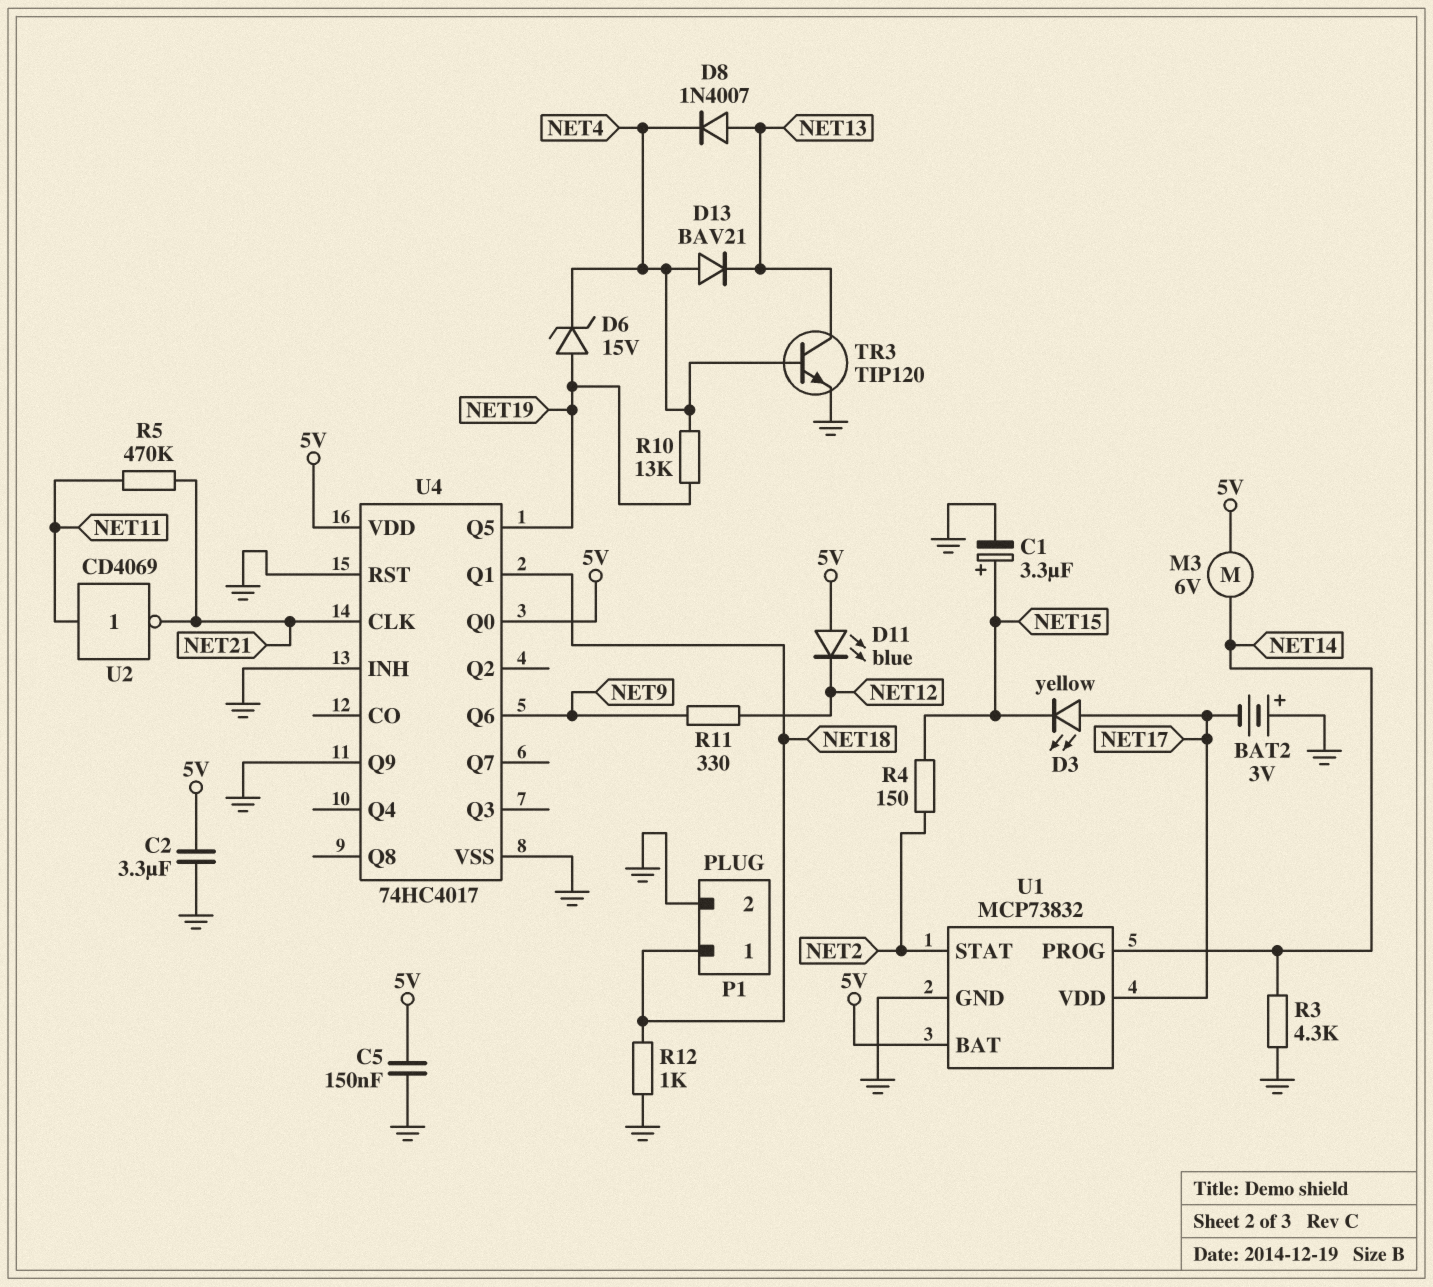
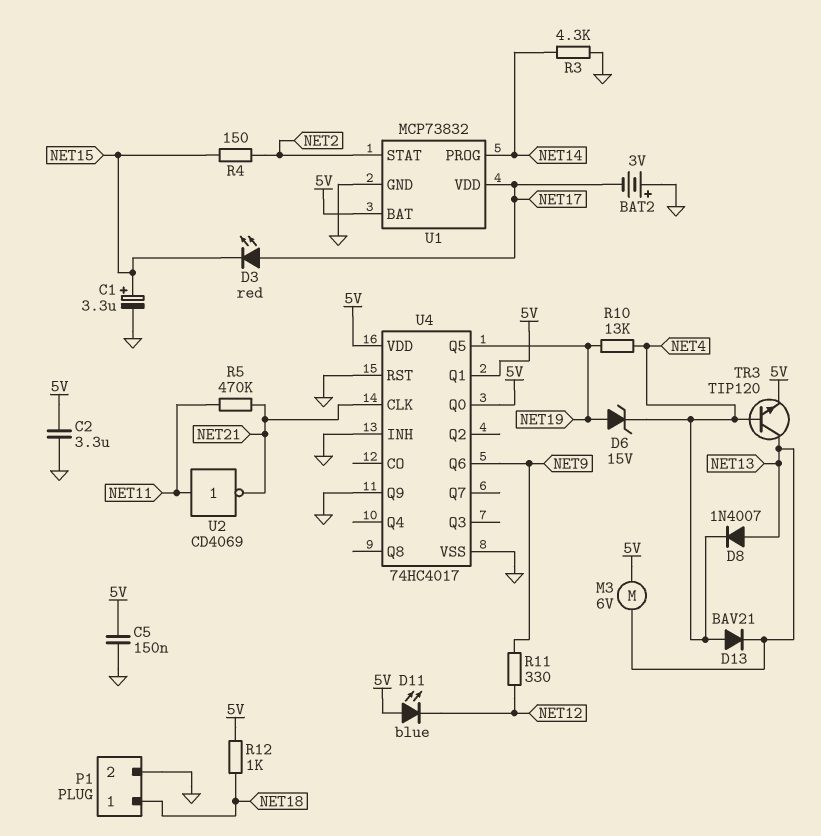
D3: LED yellow (A NET17, K NET15) -> LED red (A NET17, K NET15)
M3: motor 6V (5V, NET14) -> motor 6V (5V, NET13)
R12: 1k (GND, NET18) -> 1k (5V, NET18)
TR3: NPN TIP120 (B NET4, C NET13, E GND) -> NPN TIP120 (B NET4, C NET13, E 5V)
U4 pin Q1: NET18 -> 5V

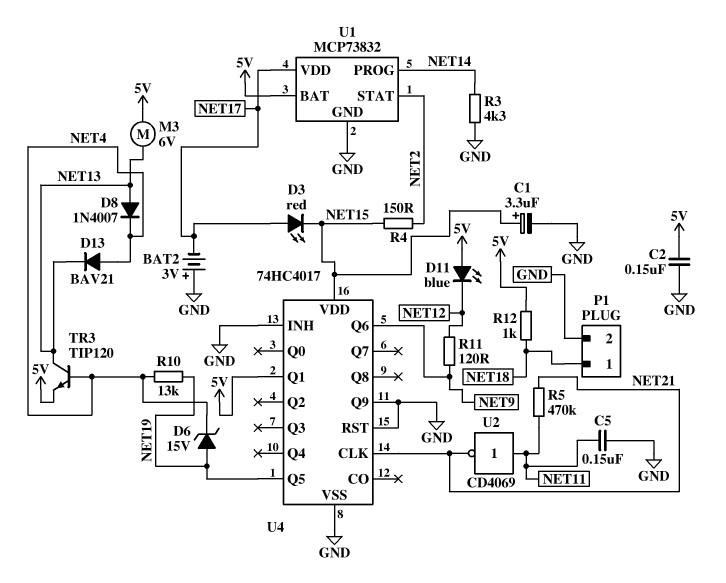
C2: 3.3uF (5V, GND) -> 150nF (5V, GND)
C5: 150nF (5V, GND) -> 150nF (GND, NET11)
R11: 330 (NET9, NET12) -> 120 (NET9, NET12)
U4 pin Q0: 5V -> none
U4 pin VDD: 5V -> NET15

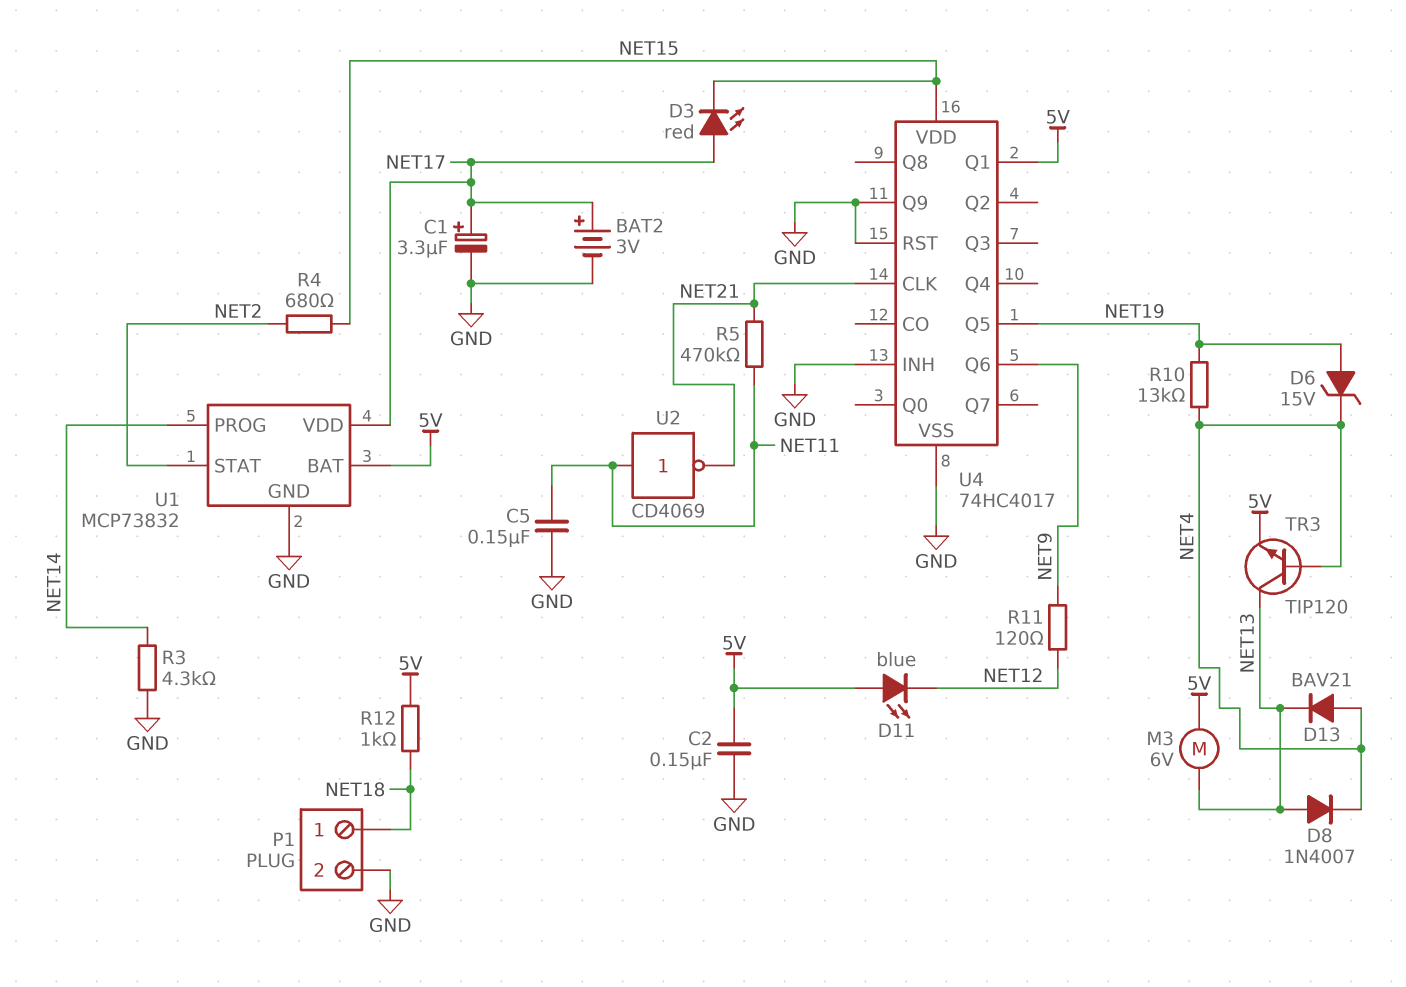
BAT2: 3V (plus GND, minus NET17) -> 3V (plus NET17, minus GND)
C1: 3.3uF (plus NET15, minus GND) -> 3.3uF (plus NET17, minus GND)
R4: 150 (NET2, NET15) -> 680 (NET2, NET15)

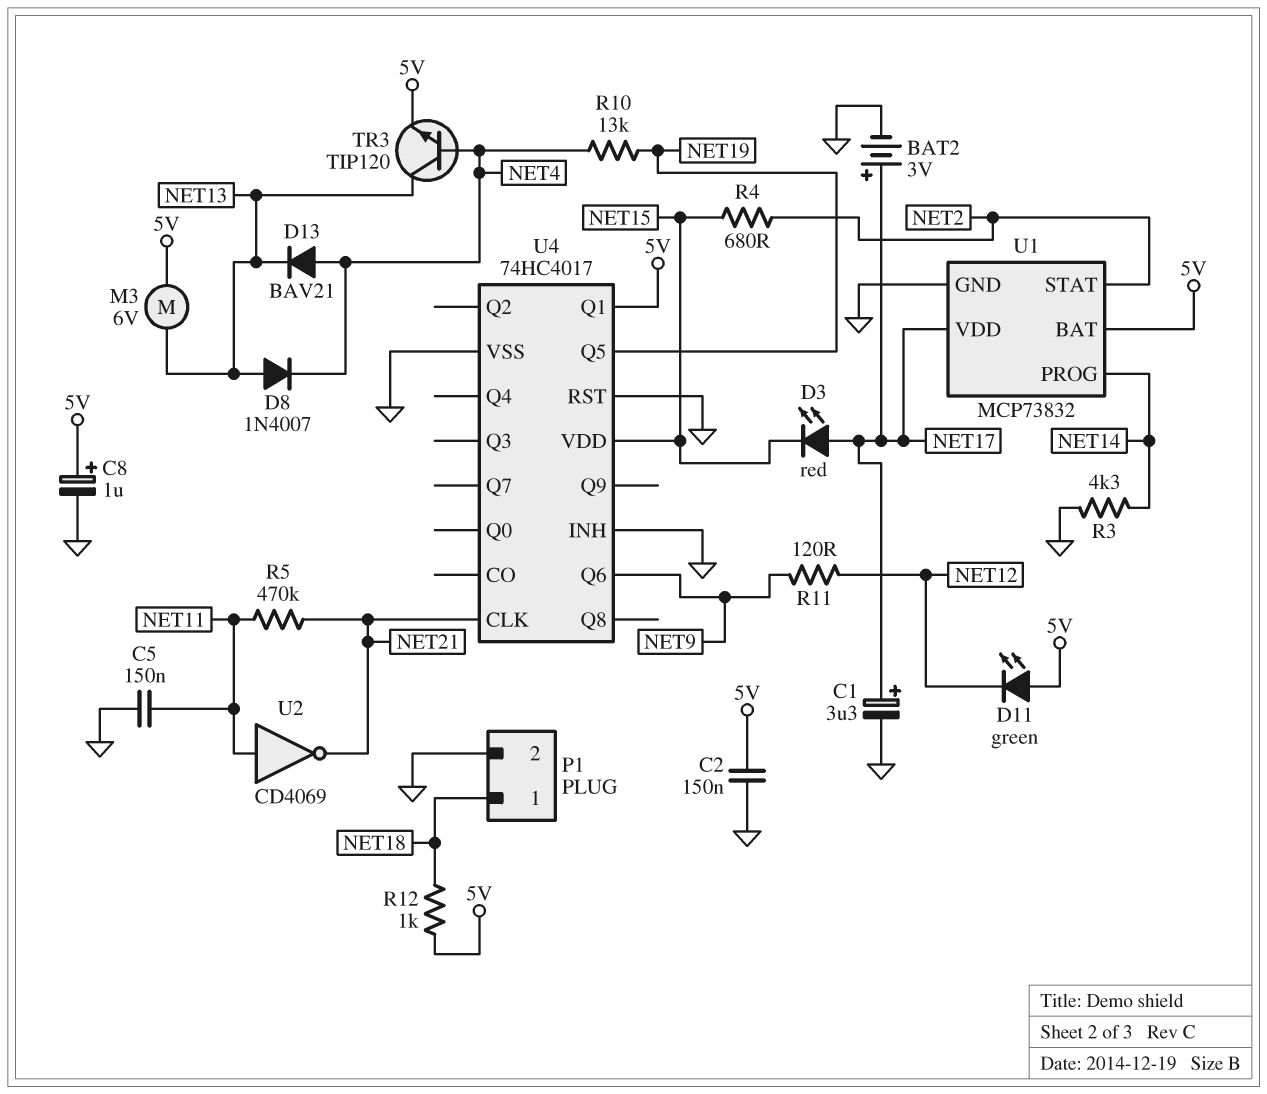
C8: none -> 1uF (plus 5V, minus GND)
D6: zener 15V (A NET19, K NET4) -> none
D11: LED blue (A 5V, K NET12) -> LED green (A 5V, K NET12)
U4 pin Q9: GND -> none

